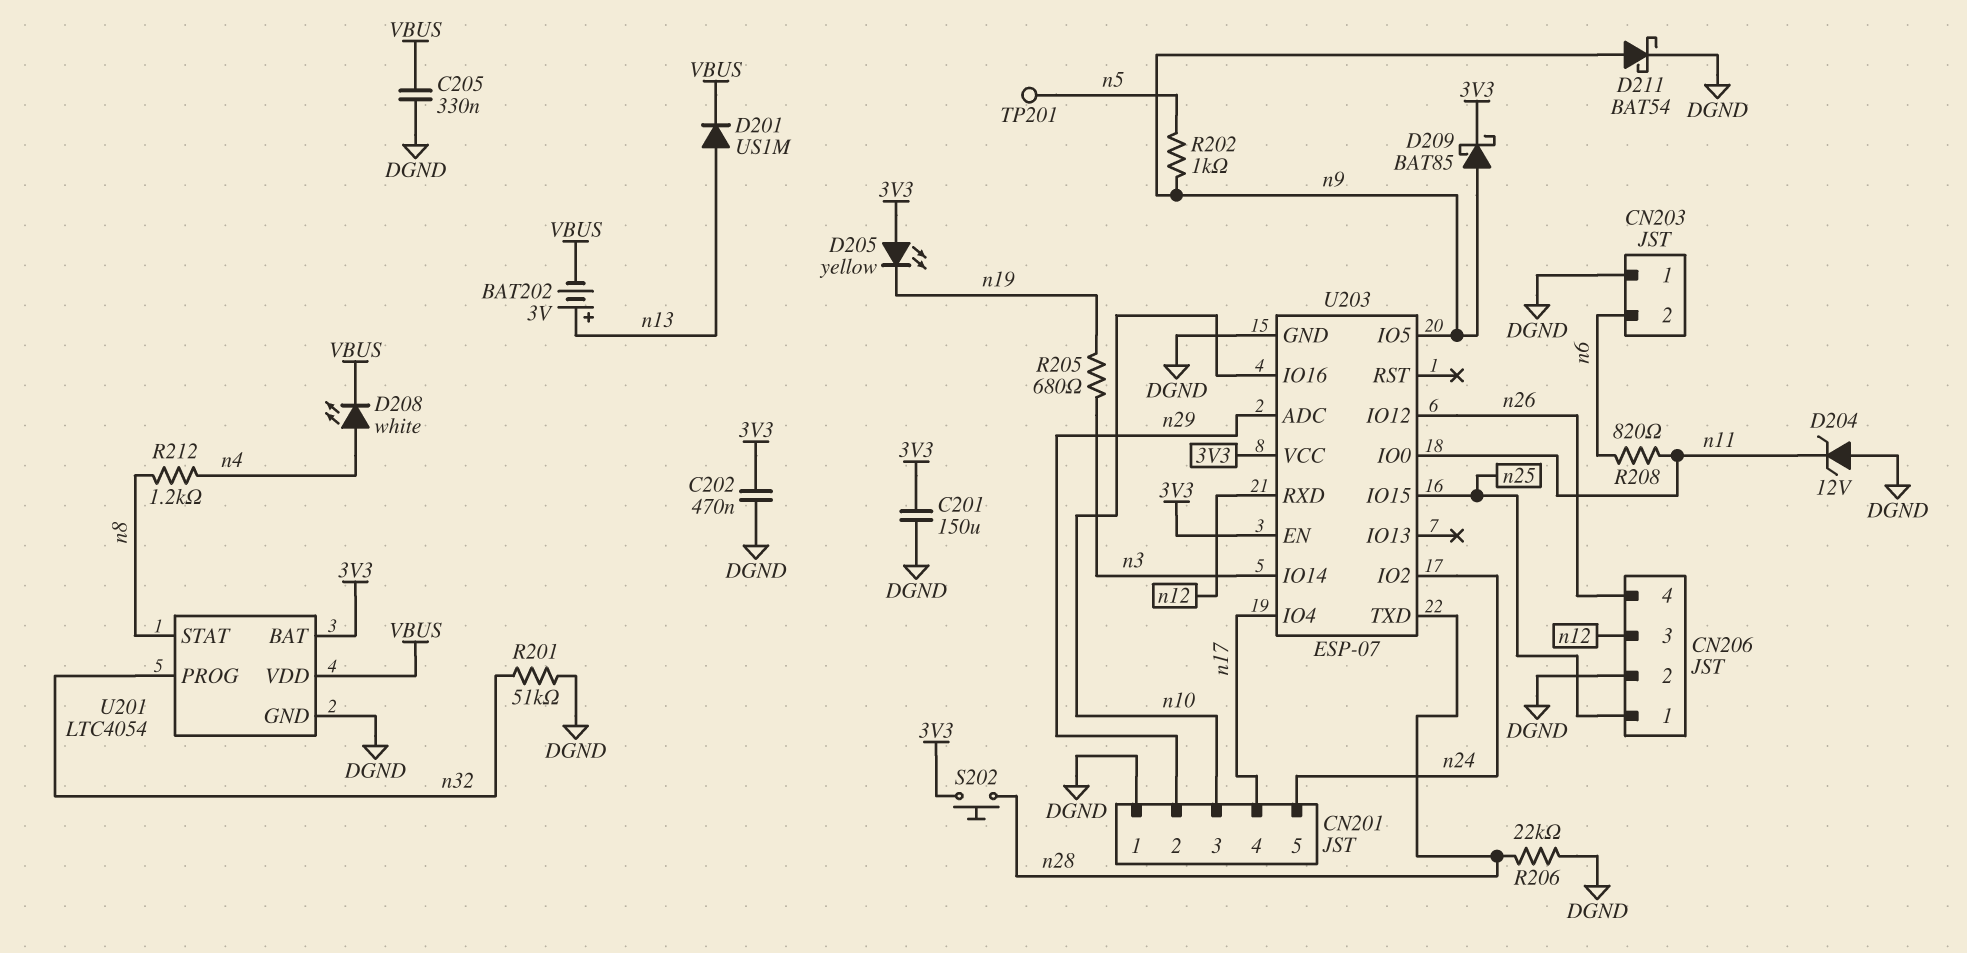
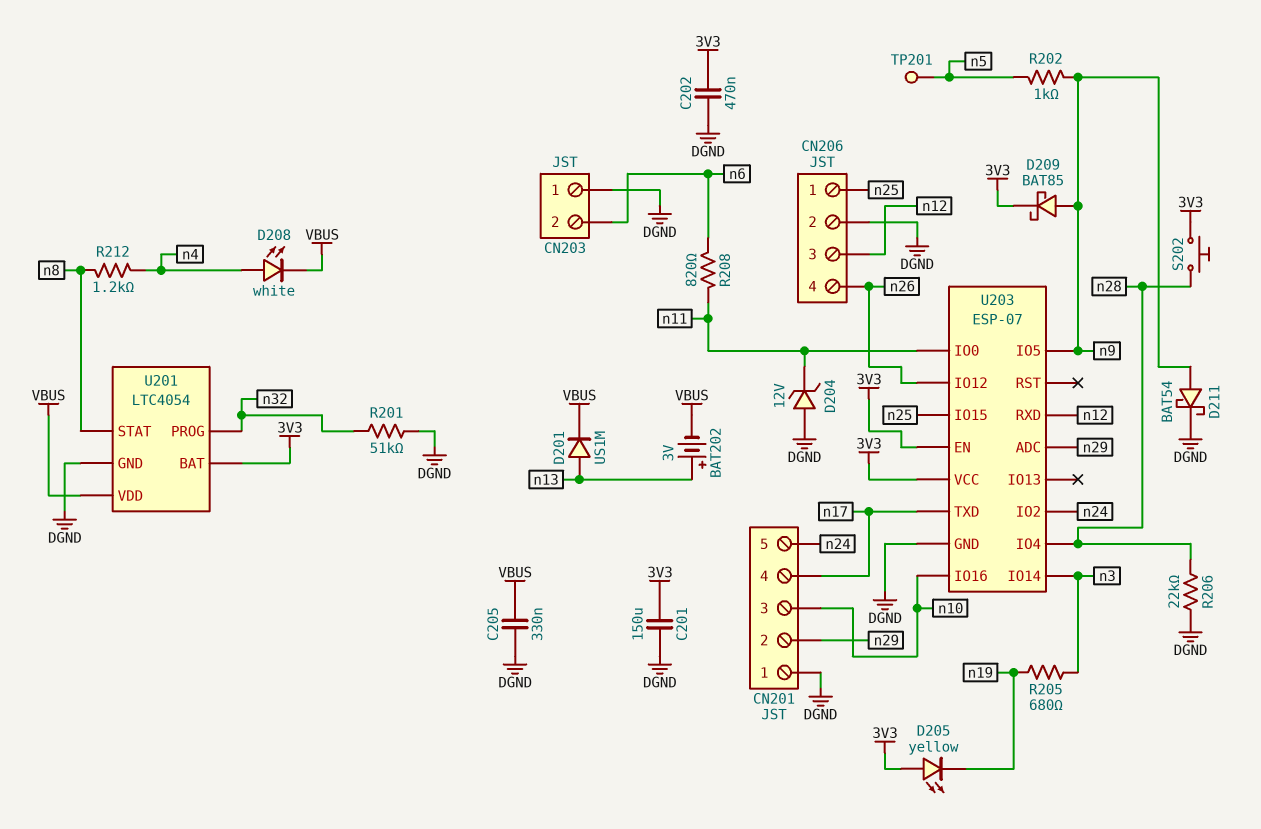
U203 pin IO4: n17 -> n28
U203 pin TXD: n28 -> n17

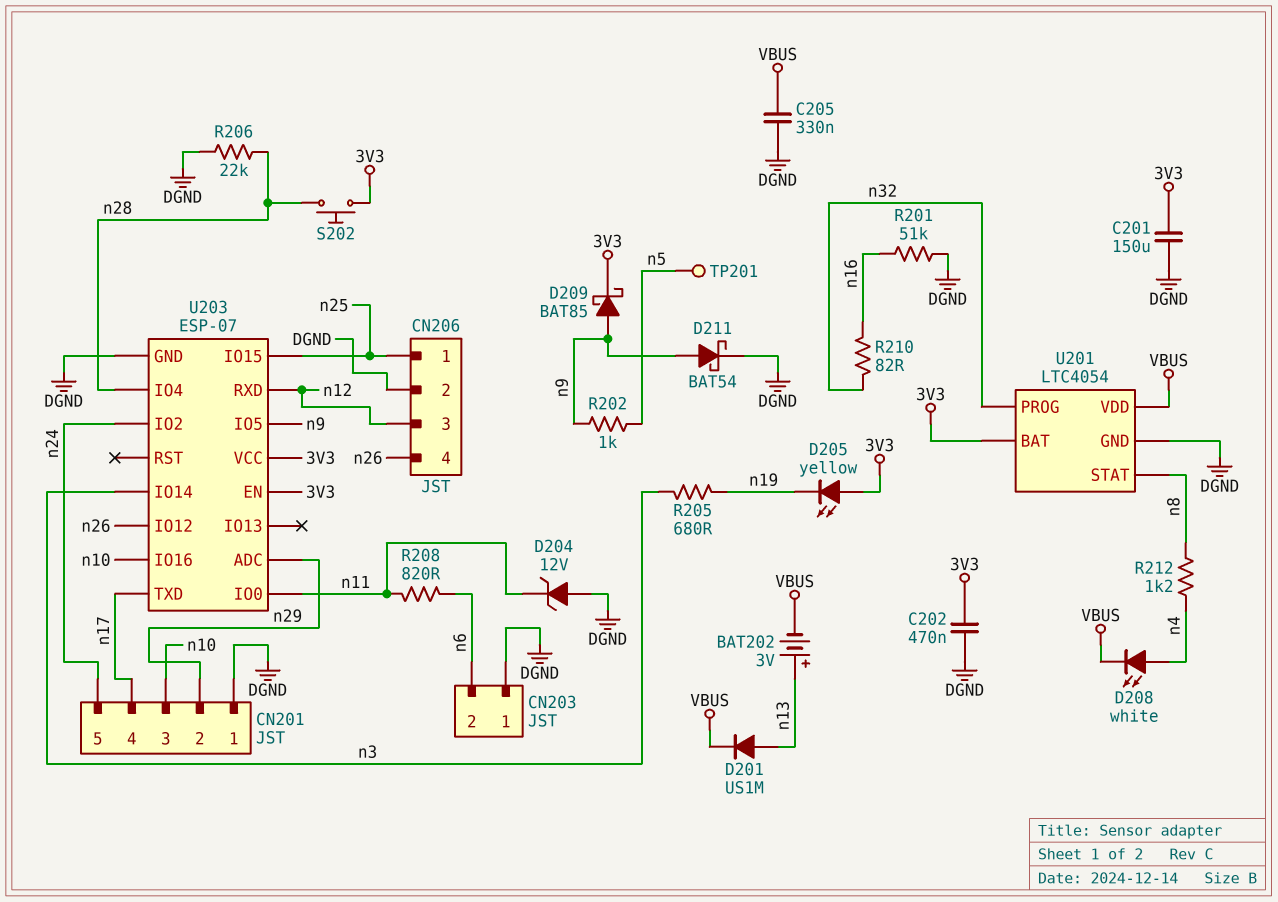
R201: 51k (DGND, n32) -> 51k (DGND, n16)
R210: none -> 82 (n16, n32)

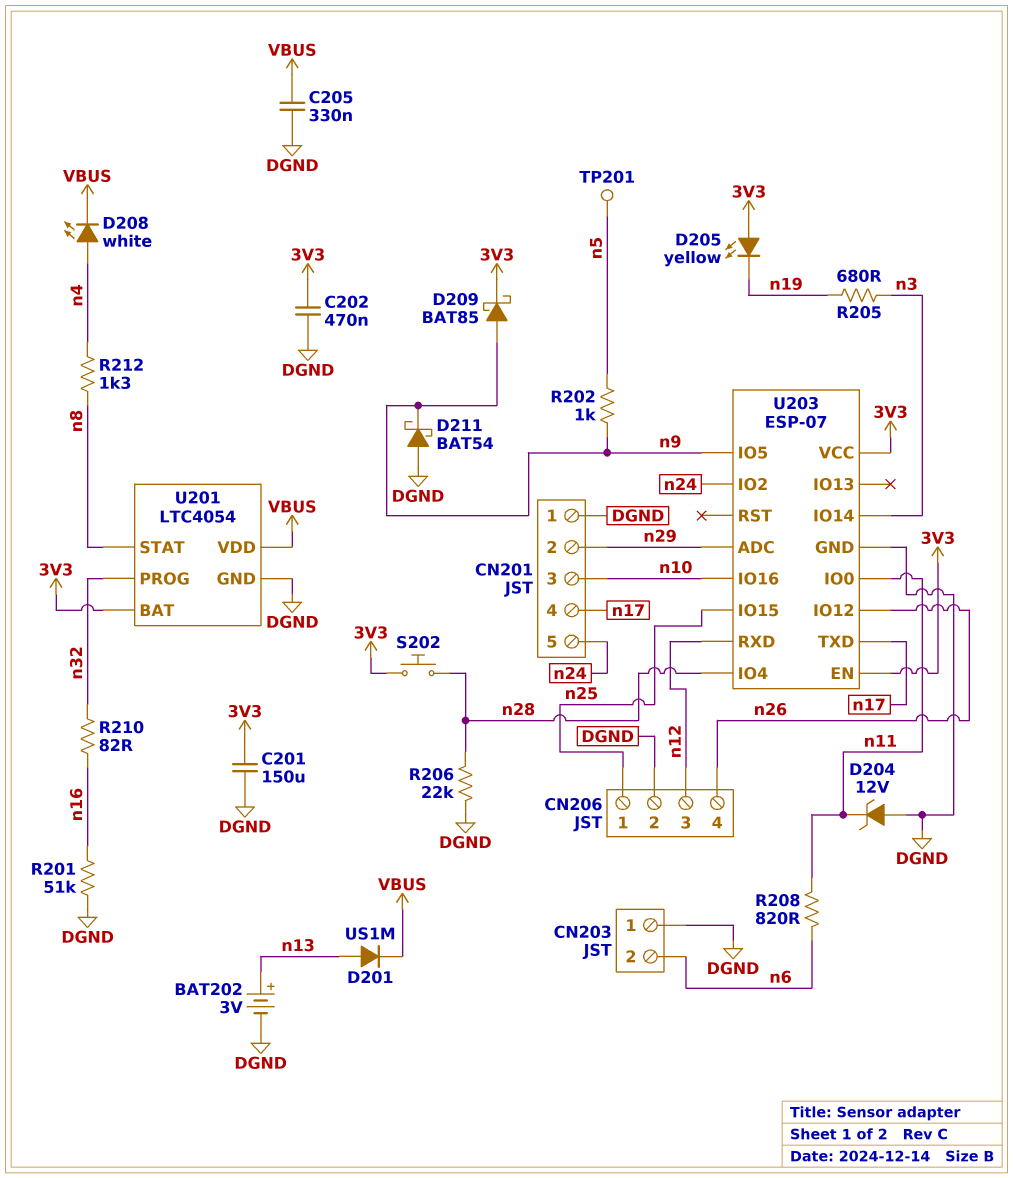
BAT202: 3V (plus n13, minus VBUS) -> 3V (plus n13, minus DGND)
D211: schottky BAT54 (A n9, K DGND) -> schottky BAT54 (A DGND, K n9)
R212: 1.2k (n4, n8) -> 1.3k (n4, n8)

